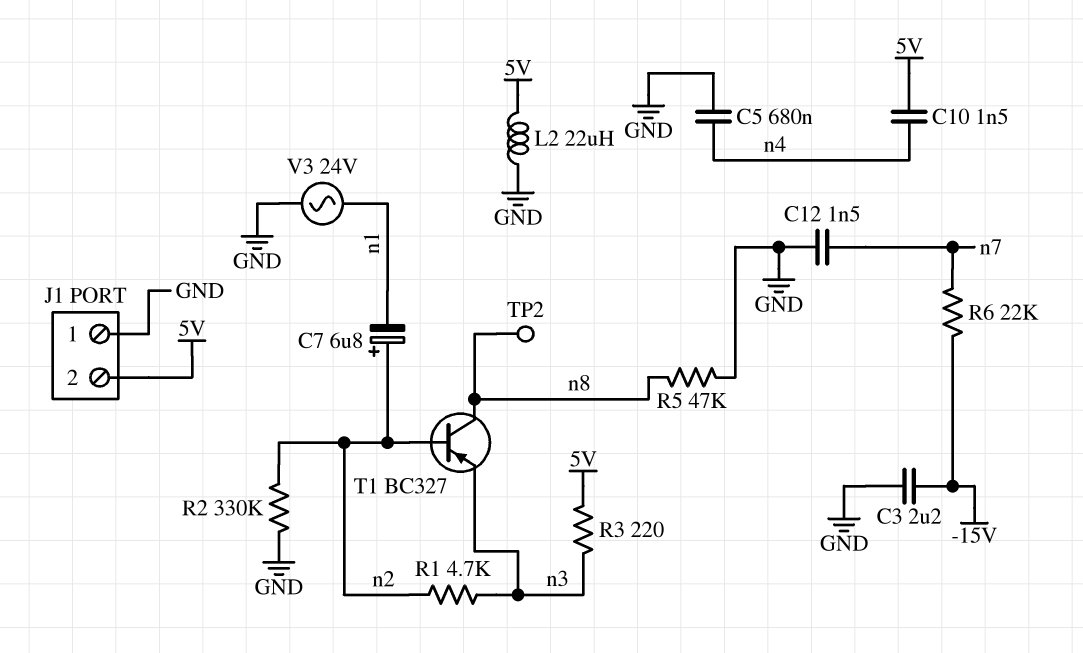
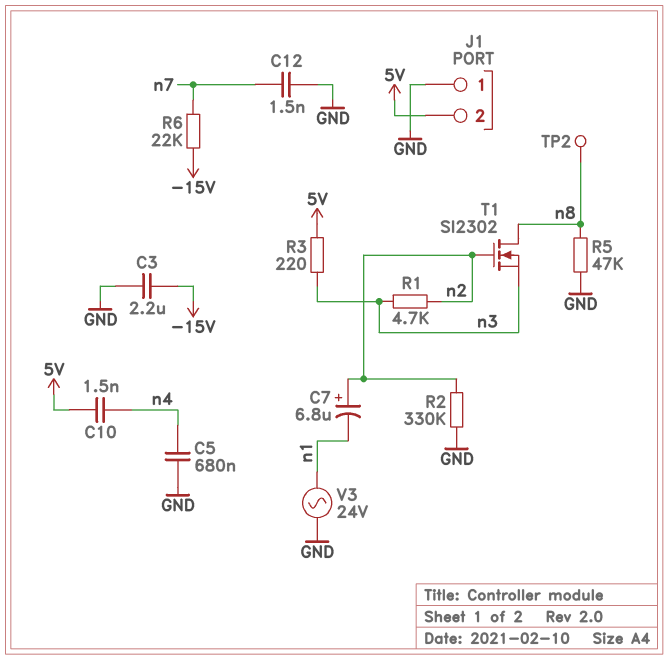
L2: 22uH (5V, GND) -> none
T1: PNP BC327 (B n2, C n8, E n3) -> NMOS SI2302 (G n2, D n8, S n3)

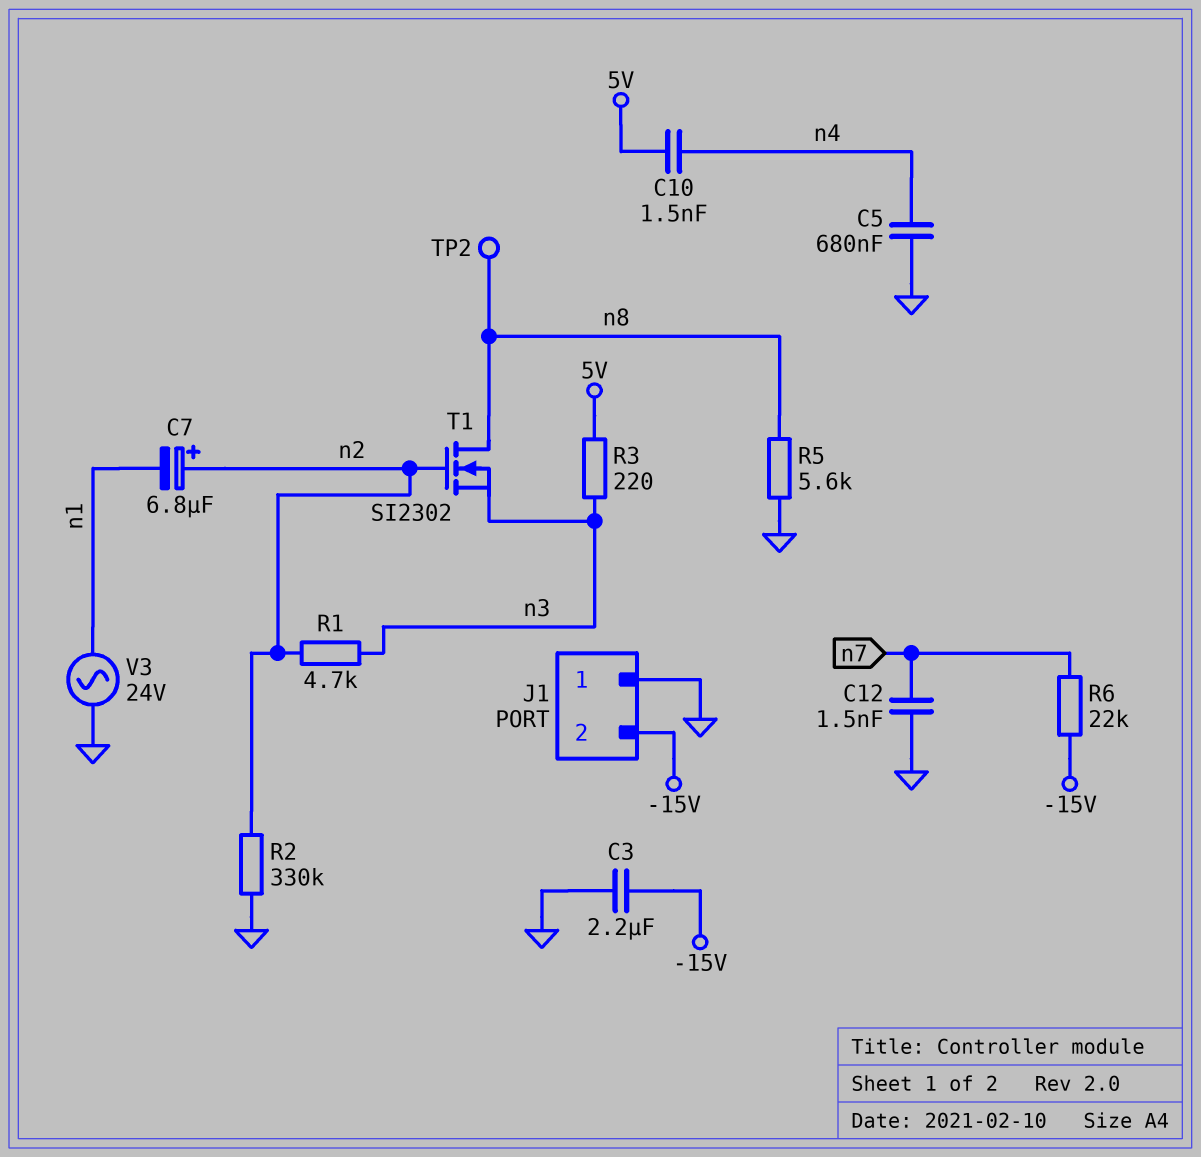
J1 pin 2: 5V -> -15V
R5: 47k (GND, n8) -> 5.6k (GND, n8)

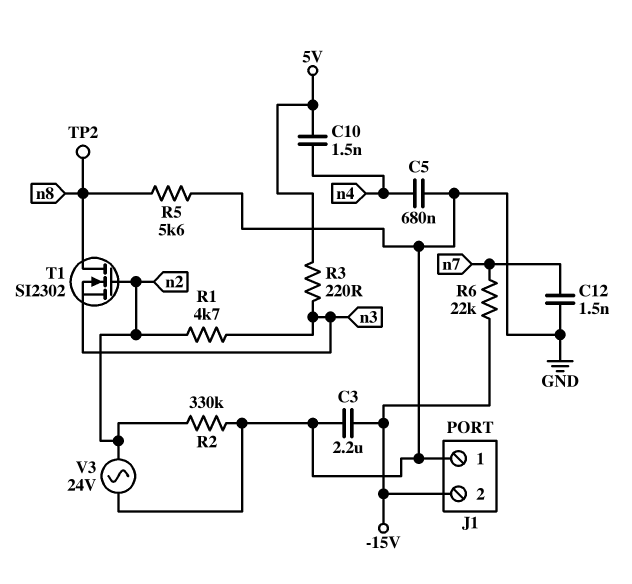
C7: 6.8uF (plus n2, minus n1) -> none
V3: AC 24V (GND, n1) -> AC 24V (GND, n2)

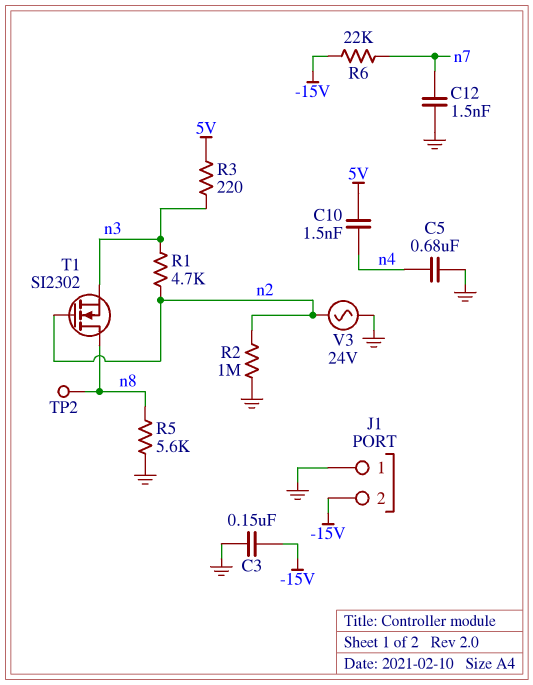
C3: 2.2uF (-15V, GND) -> 150nF (-15V, GND)
R2: 330k (GND, n2) -> 1M (GND, n2)

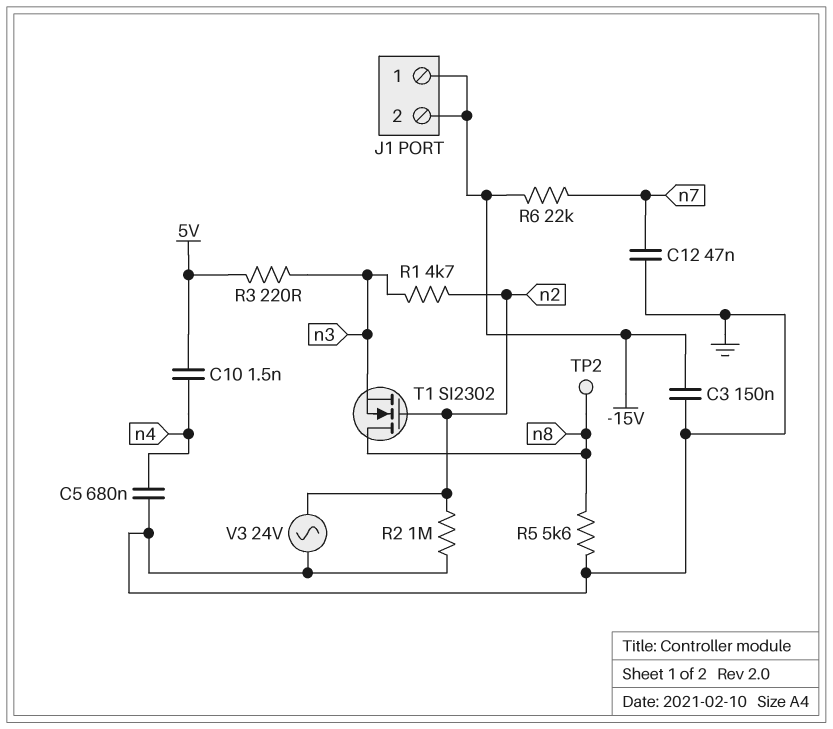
C12: 1.5nF (GND, n7) -> 47nF (GND, n7)
J1 pin 1: GND -> -15V

